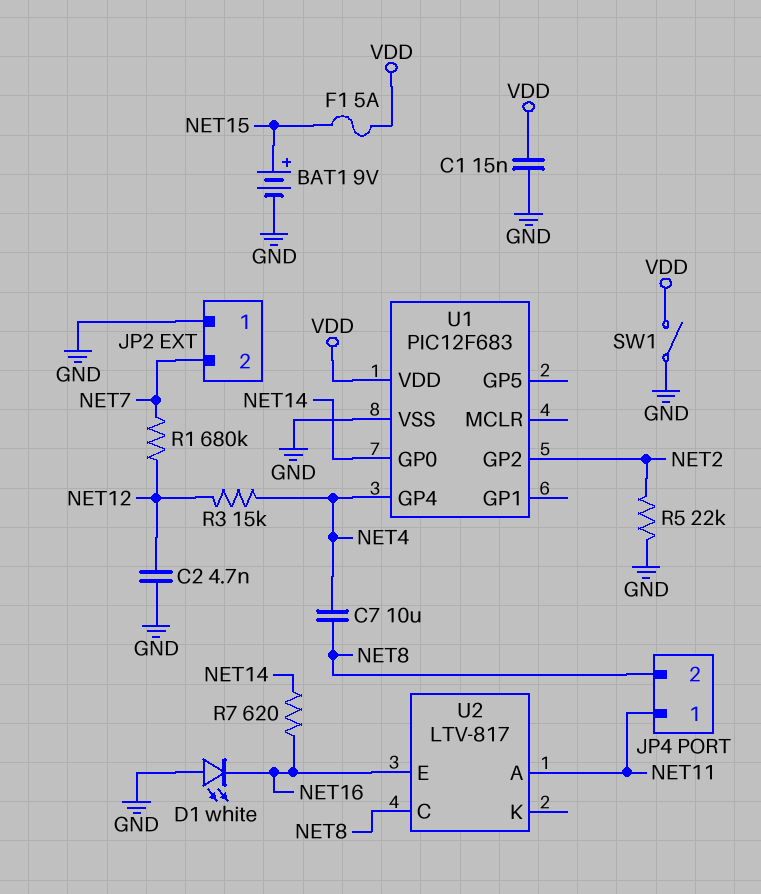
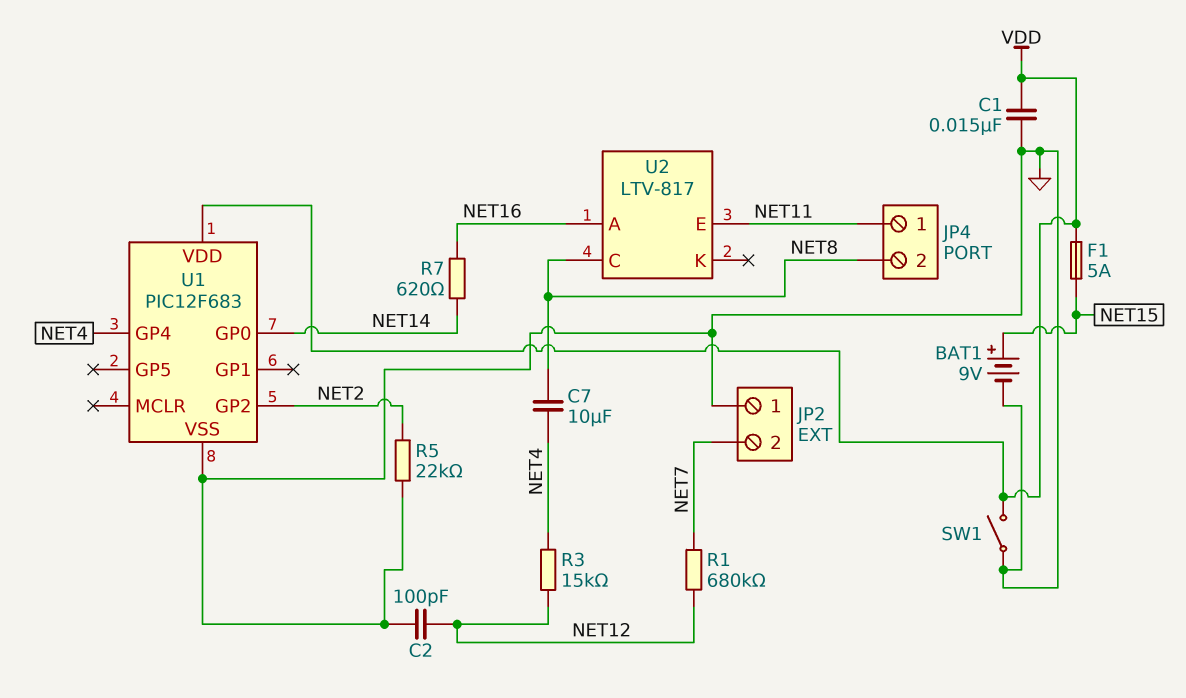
C2: 4.7nF (GND, NET12) -> 100pF (GND, NET12)
D1: LED white (A GND, K NET16) -> none
U2 pin A: NET11 -> NET16
U2 pin E: NET16 -> NET11

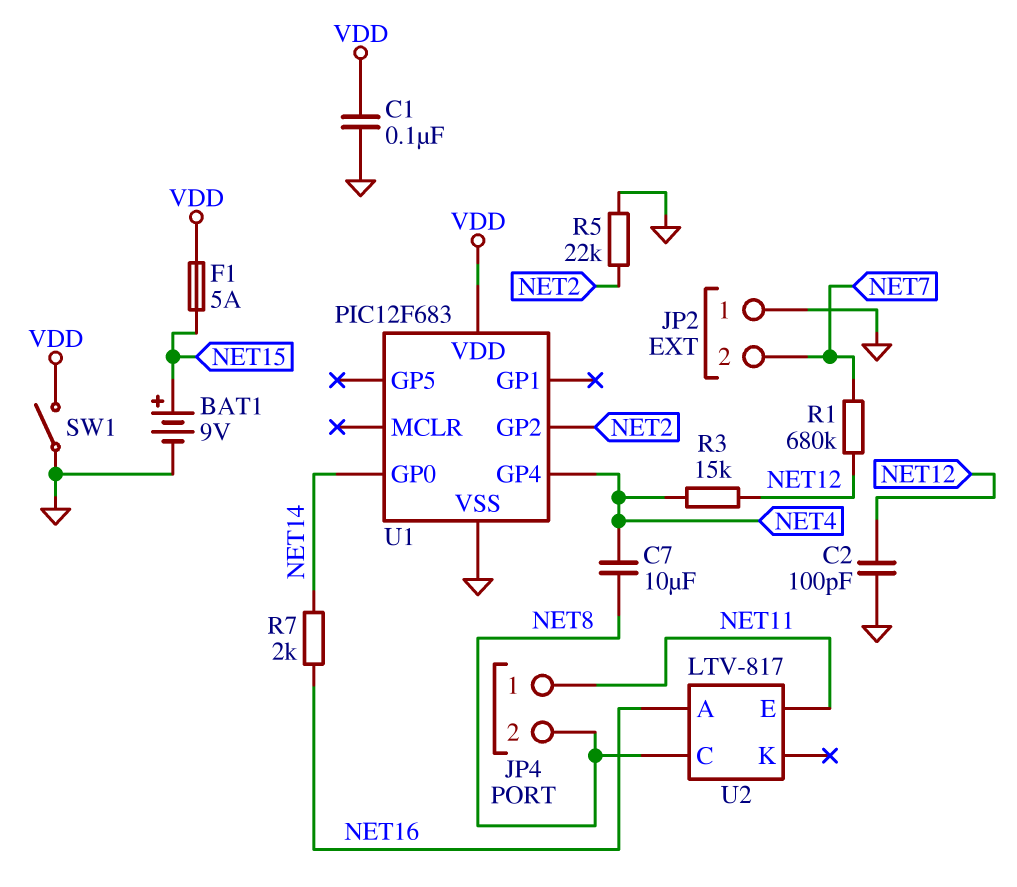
C1: 15nF (GND, VDD) -> 100nF (GND, VDD)
R7: 620 (NET14, NET16) -> 2k (NET14, NET16)

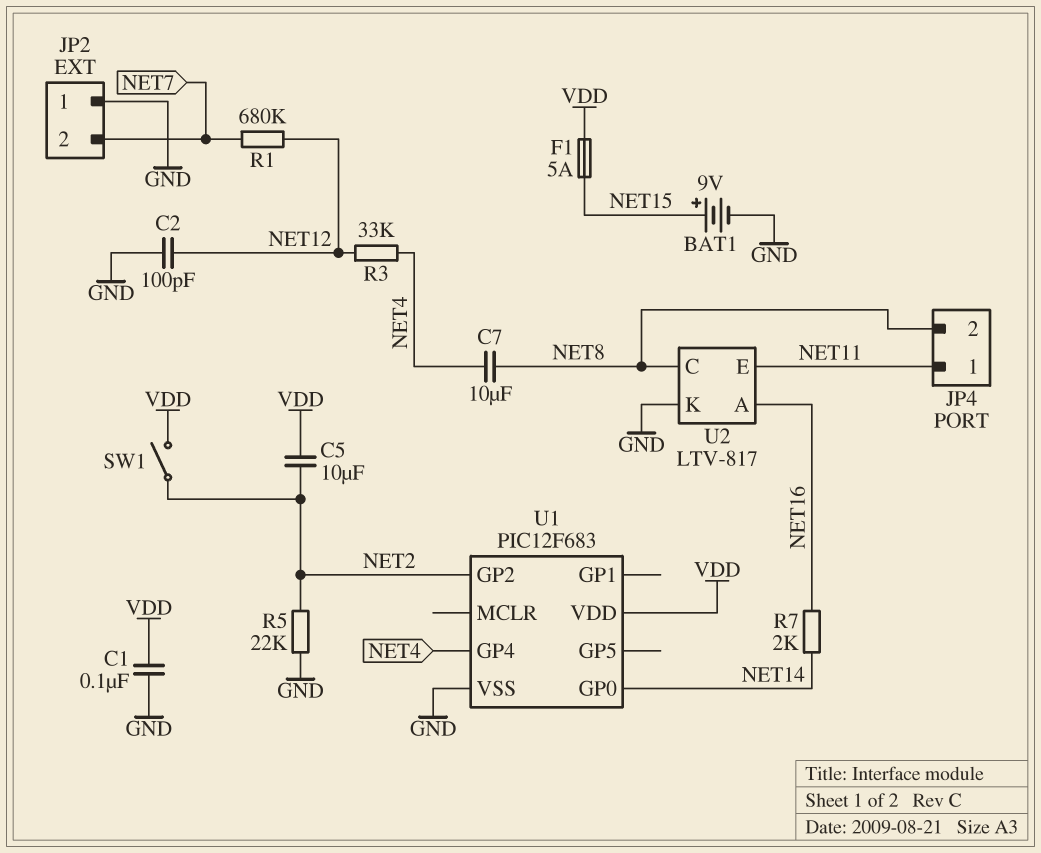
C5: none -> 10uF (NET2, VDD)
R3: 15k (NET4, NET12) -> 33k (NET4, NET12)
SW1: switch (GND, VDD) -> switch (NET2, VDD)
U2 pin K: none -> GND

